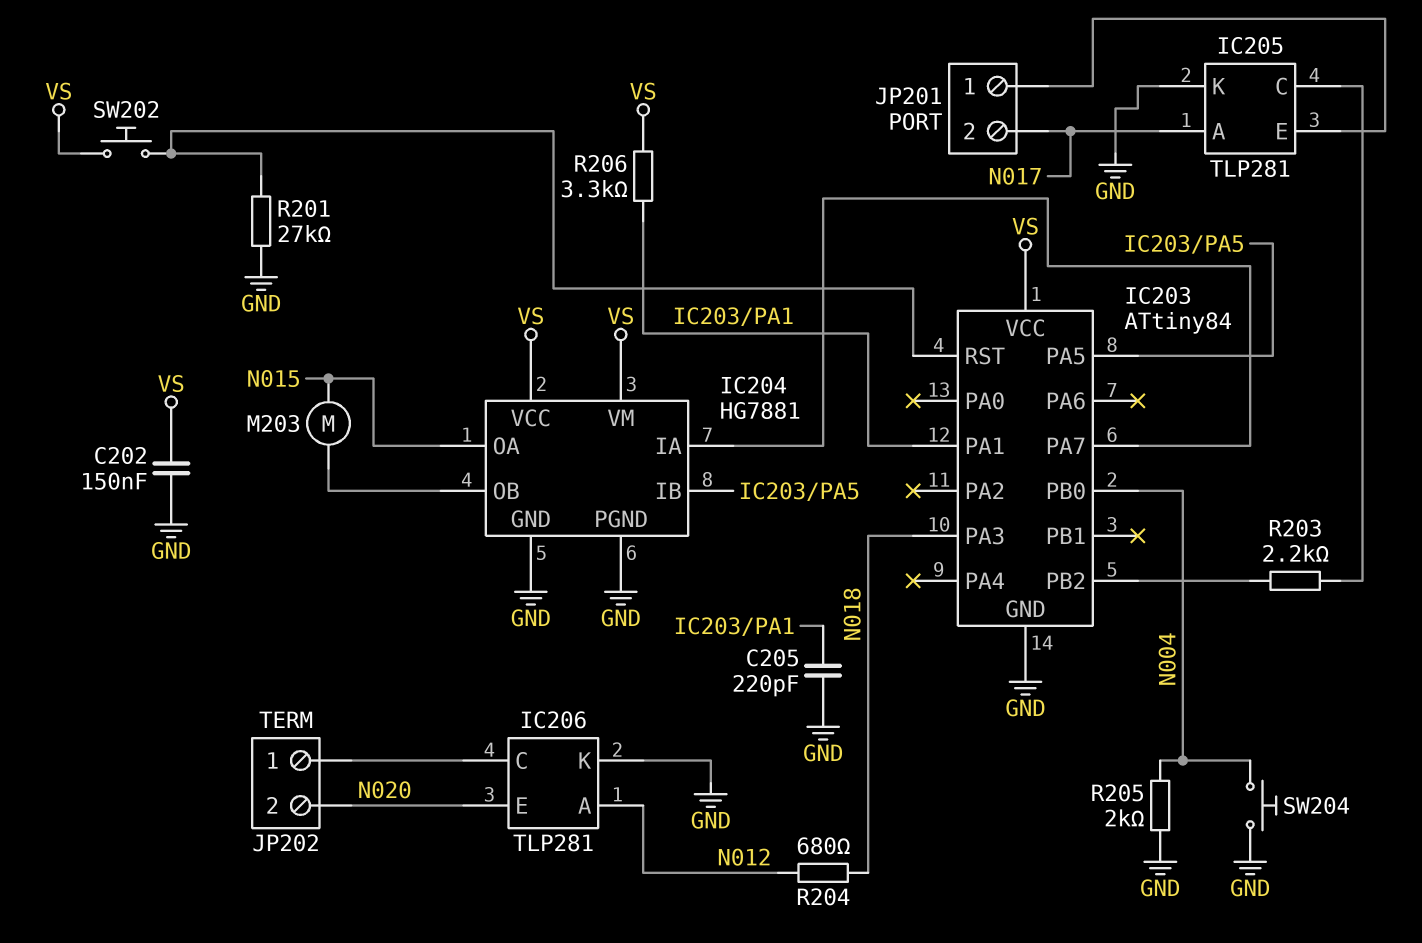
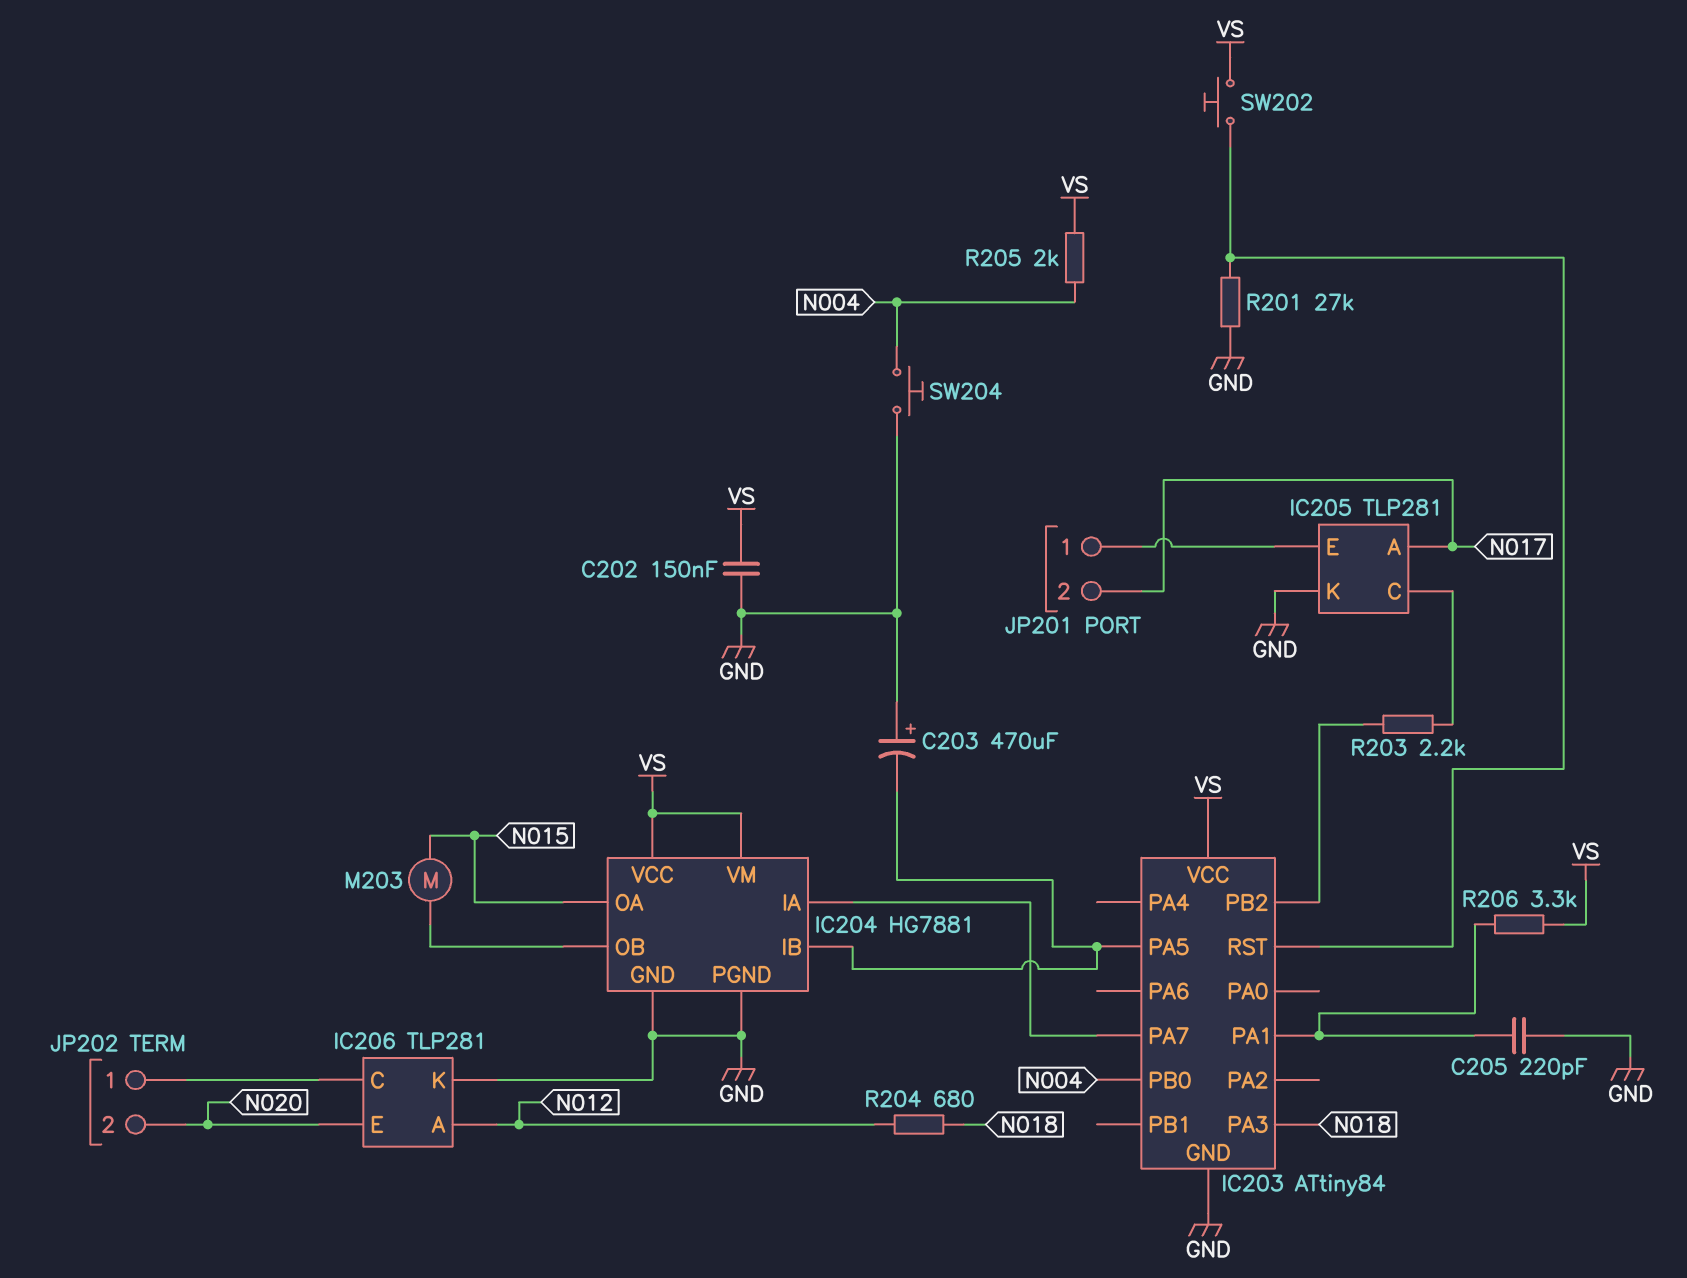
C203: none -> 470uF (plus GND, minus IC203/PA5)
R205: 2k (GND, N004) -> 2k (N004, VS)

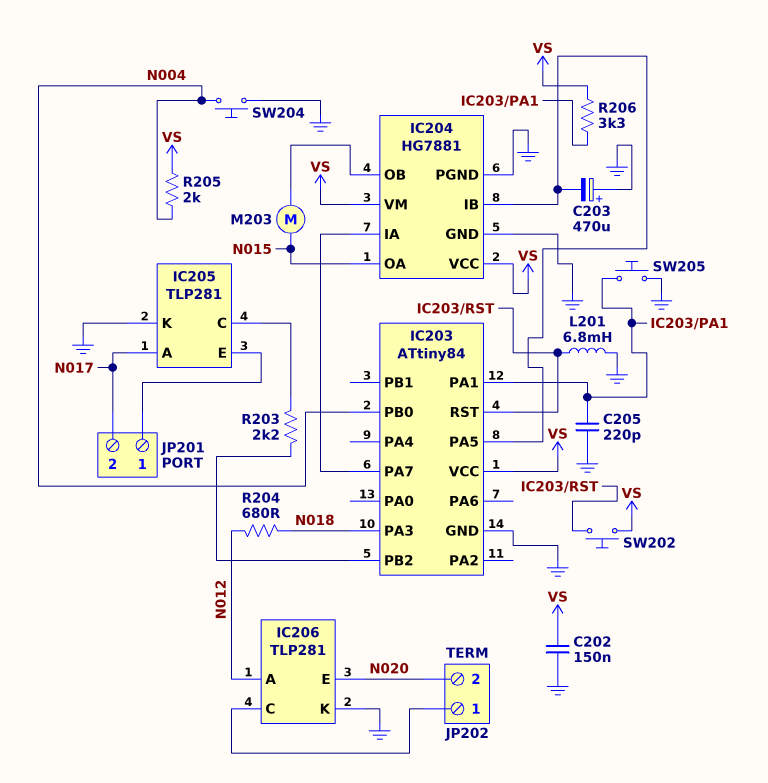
L201: none -> 6.8mH (GND, IC203/RST)
R201: 27k (GND, IC203/RST) -> none
SW205: none -> button (GND, IC203/PA1)

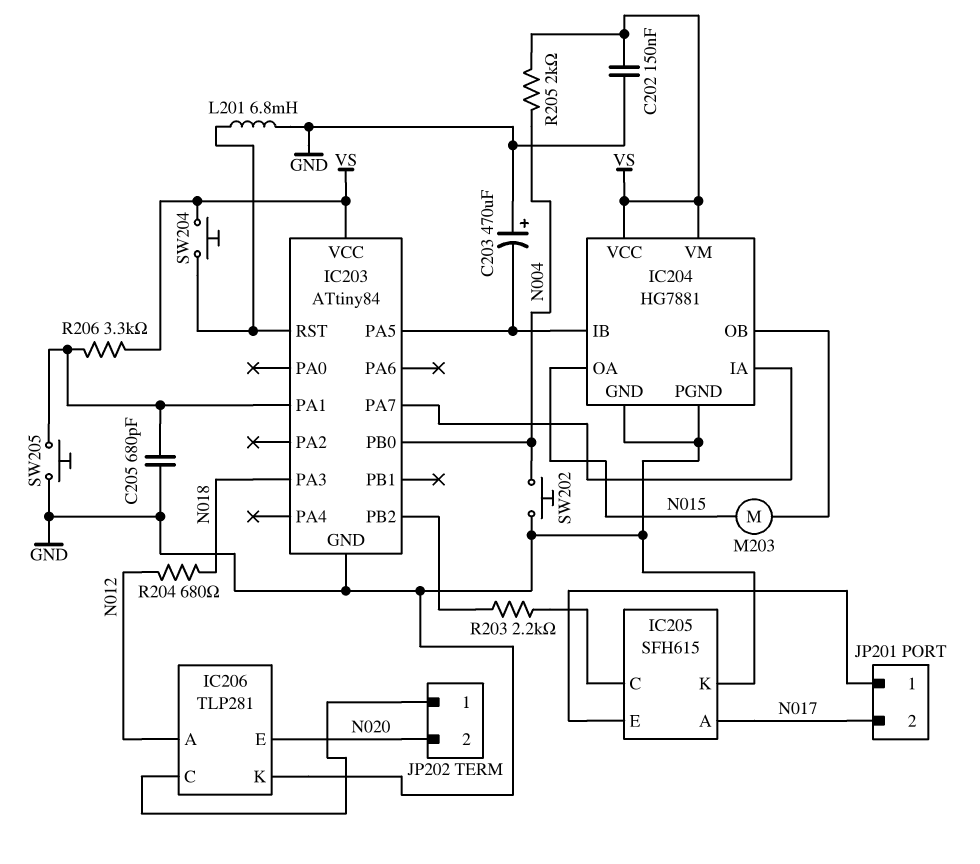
C205: 220pF (GND, IC203/PA1) -> 680pF (GND, IC203/PA1)
IC205: TLP281 -> SFH615
SW202: button (IC203/RST, VS) -> button (GND, N004)
SW204: button (GND, N004) -> button (IC203/RST, VS)

